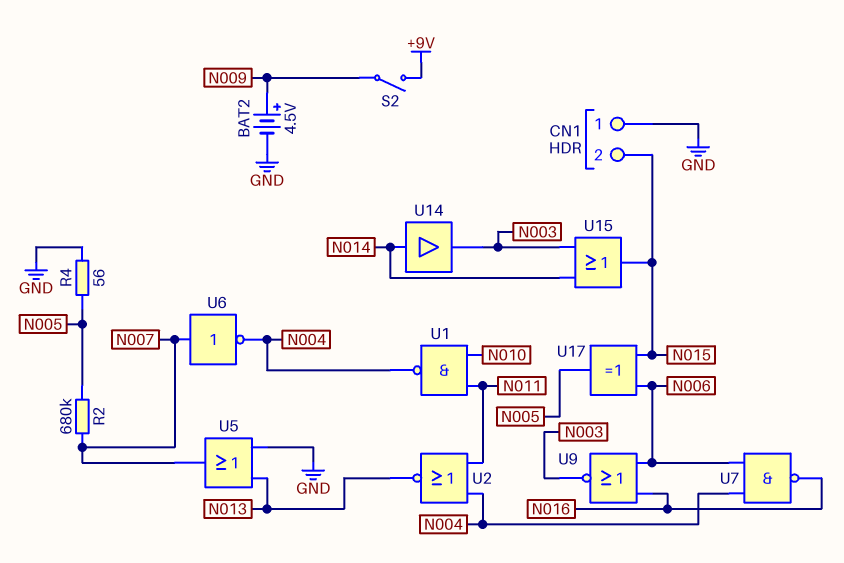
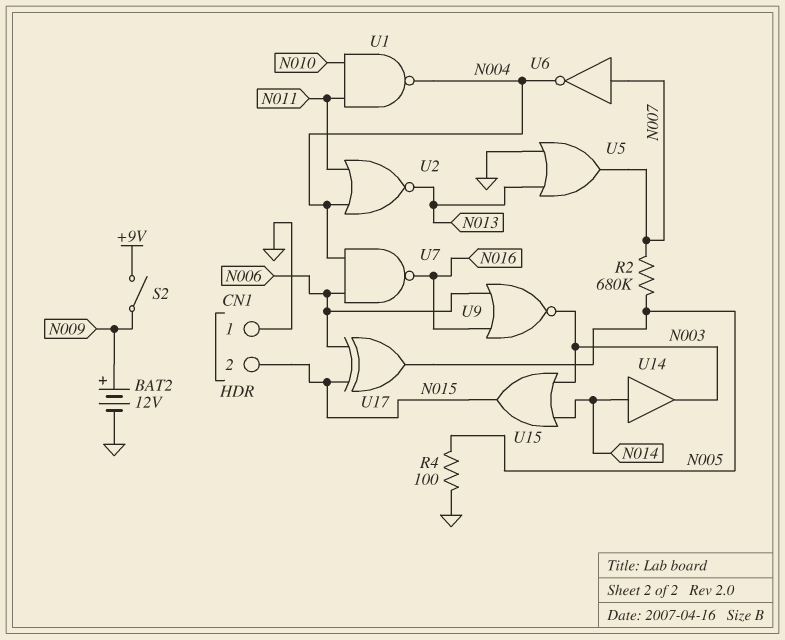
BAT2: 4.5V (plus N009, minus GND) -> 12V (plus N009, minus GND)
R4: 56 (GND, N005) -> 100 (GND, N005)

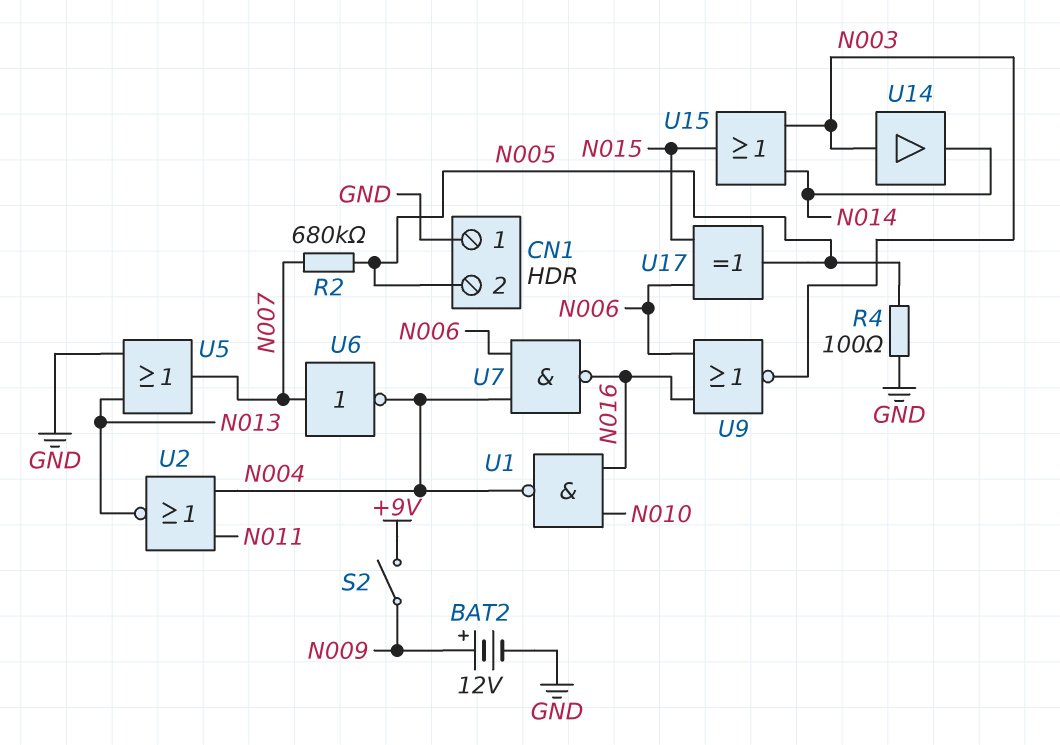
CN1 pin 2: N015 -> N005
U1: NAND (in N010, in N011, out N004) -> NAND (in N010, in N016, out N004)
U14: buffer (in N014, out N003) -> buffer (in N003, out N014)

